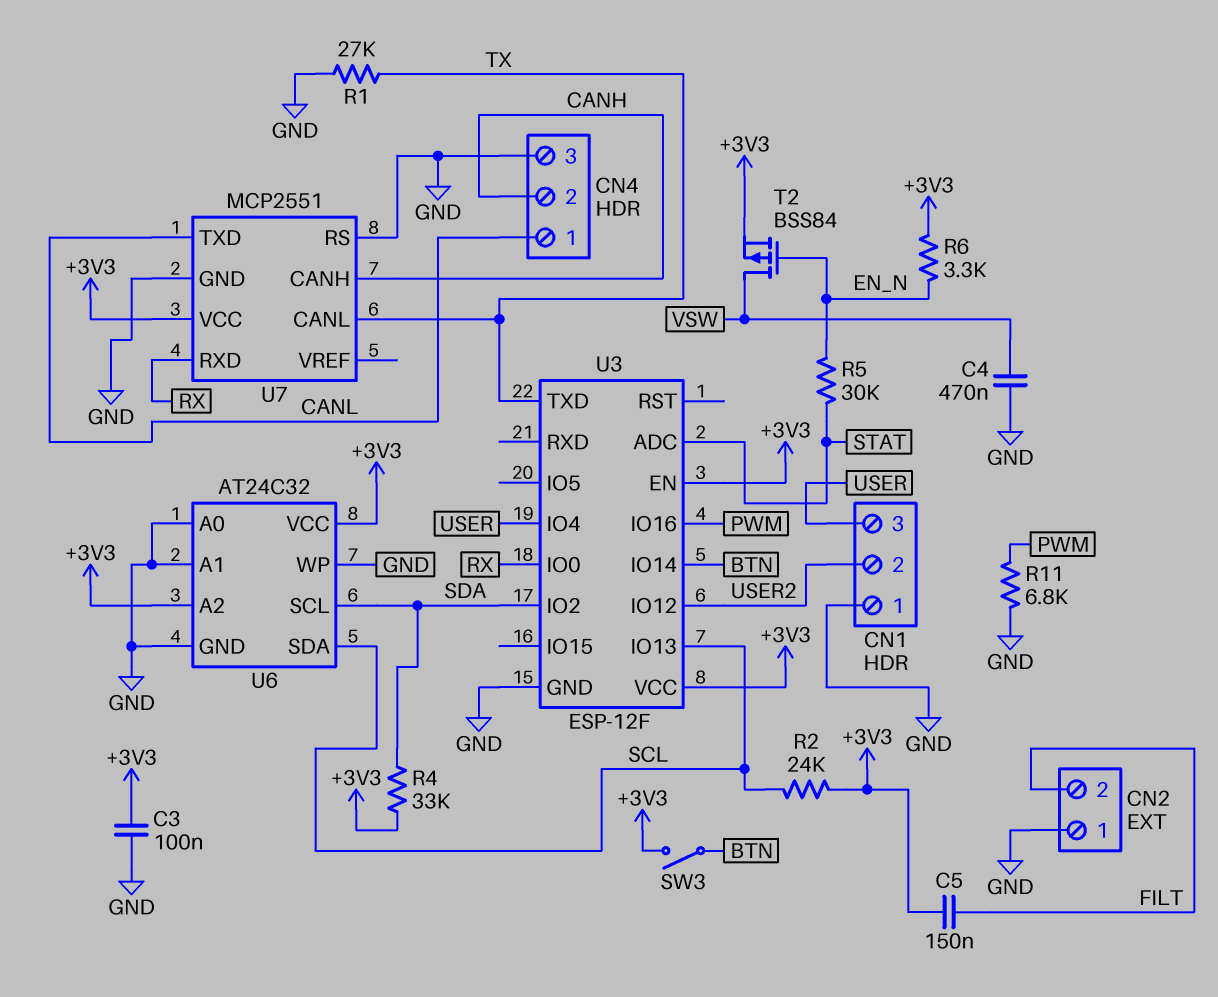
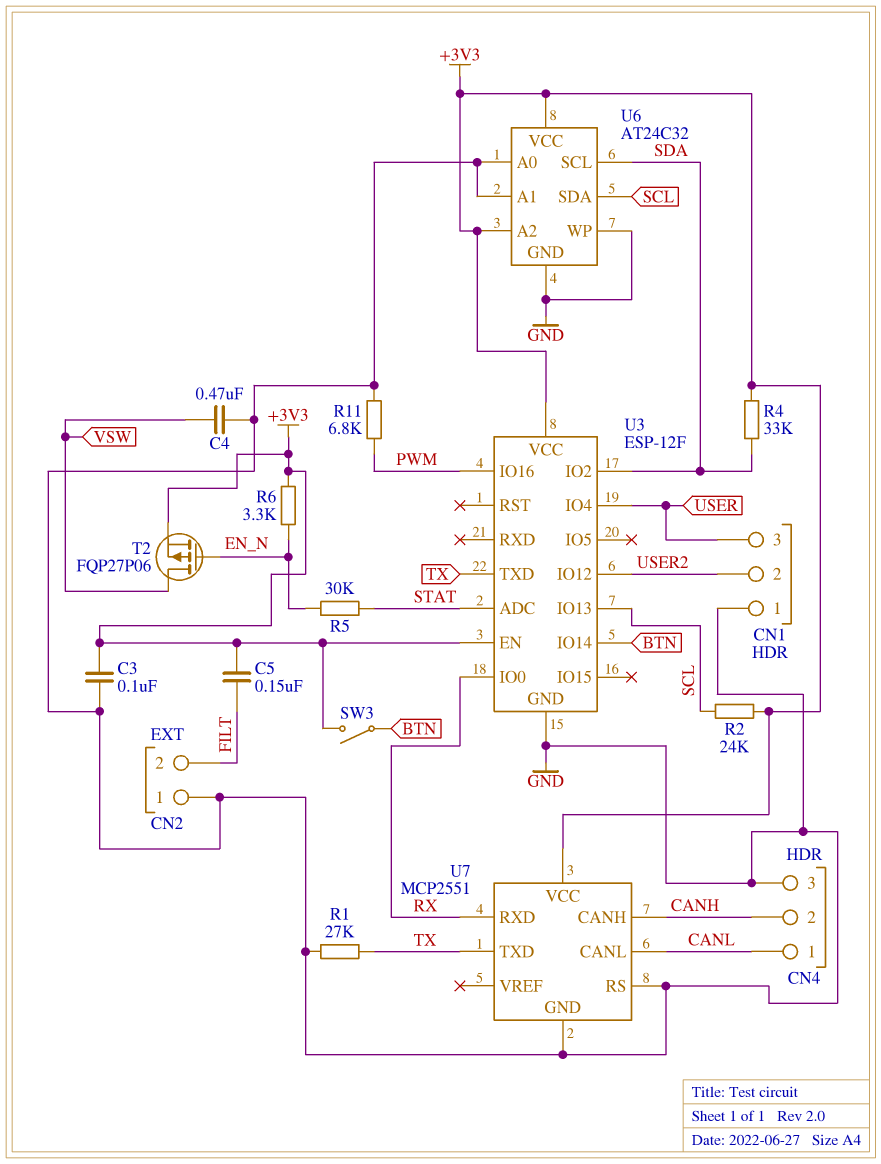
T2: PMOS BSS84 (G EN_N, D VSW, S +3V3) -> PMOS FQP27P06 (G EN_N, D VSW, S +3V3)
U7 pin CANL: TX -> CANL
U7 pin TXD: CANL -> TX

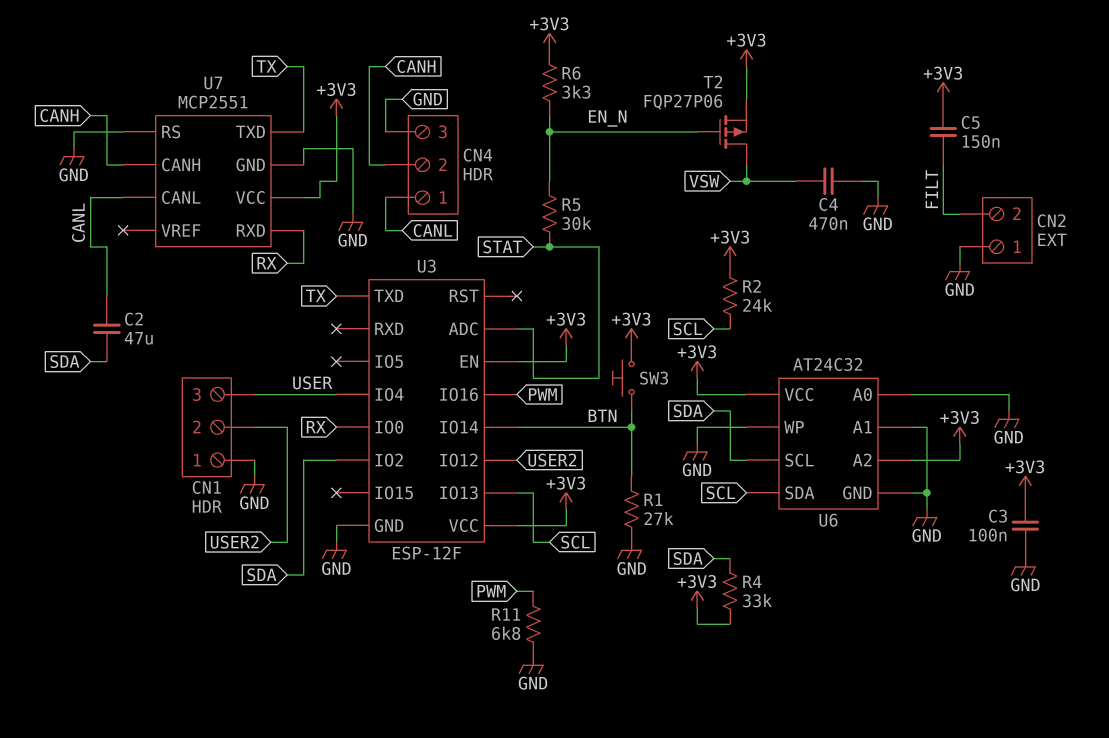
C2: none -> 47uF (CANL, SDA)
R1: 27k (GND, TX) -> 27k (BTN, GND)
SW3: switch (+3V3, BTN) -> button (+3V3, BTN)

